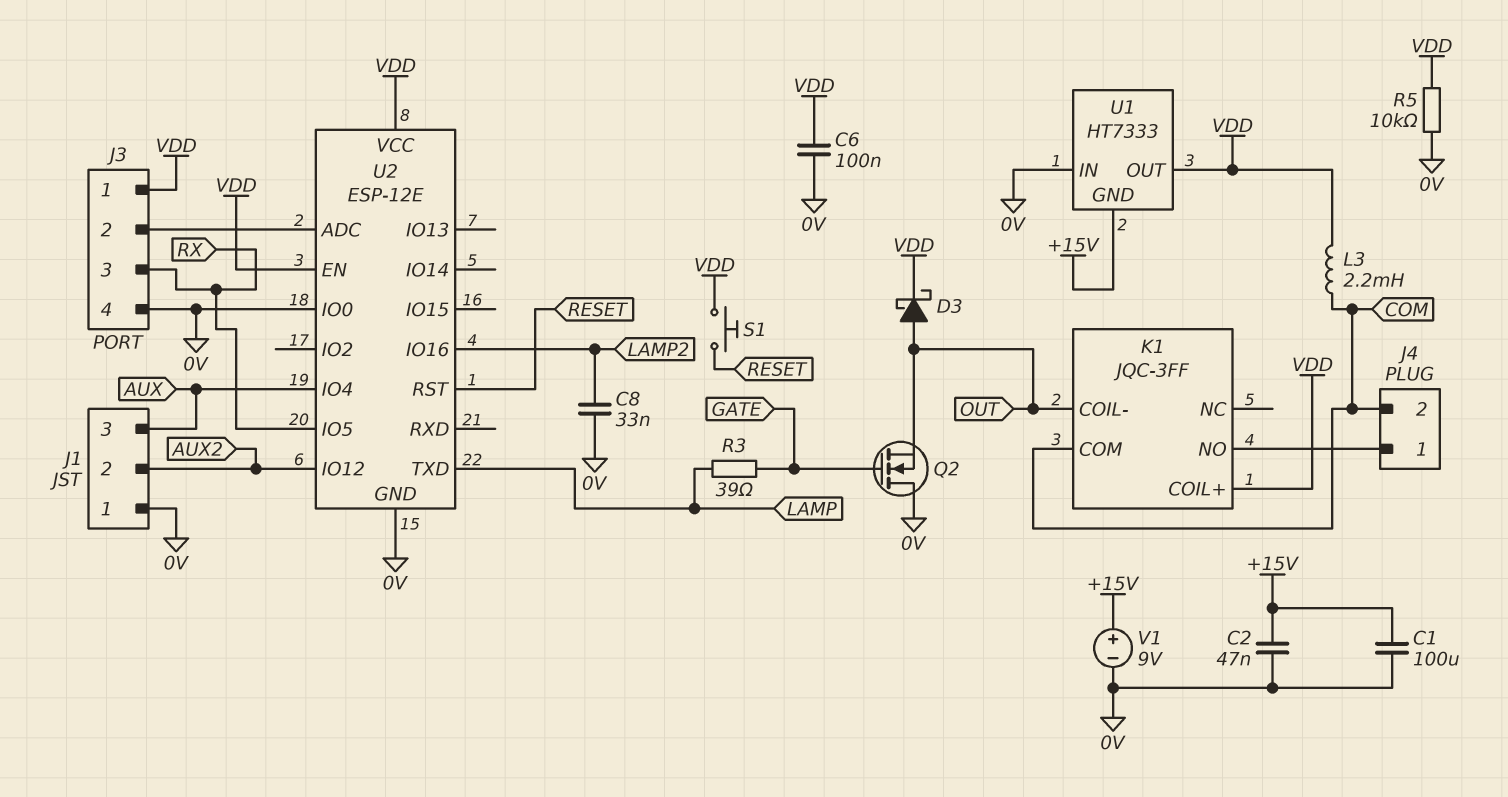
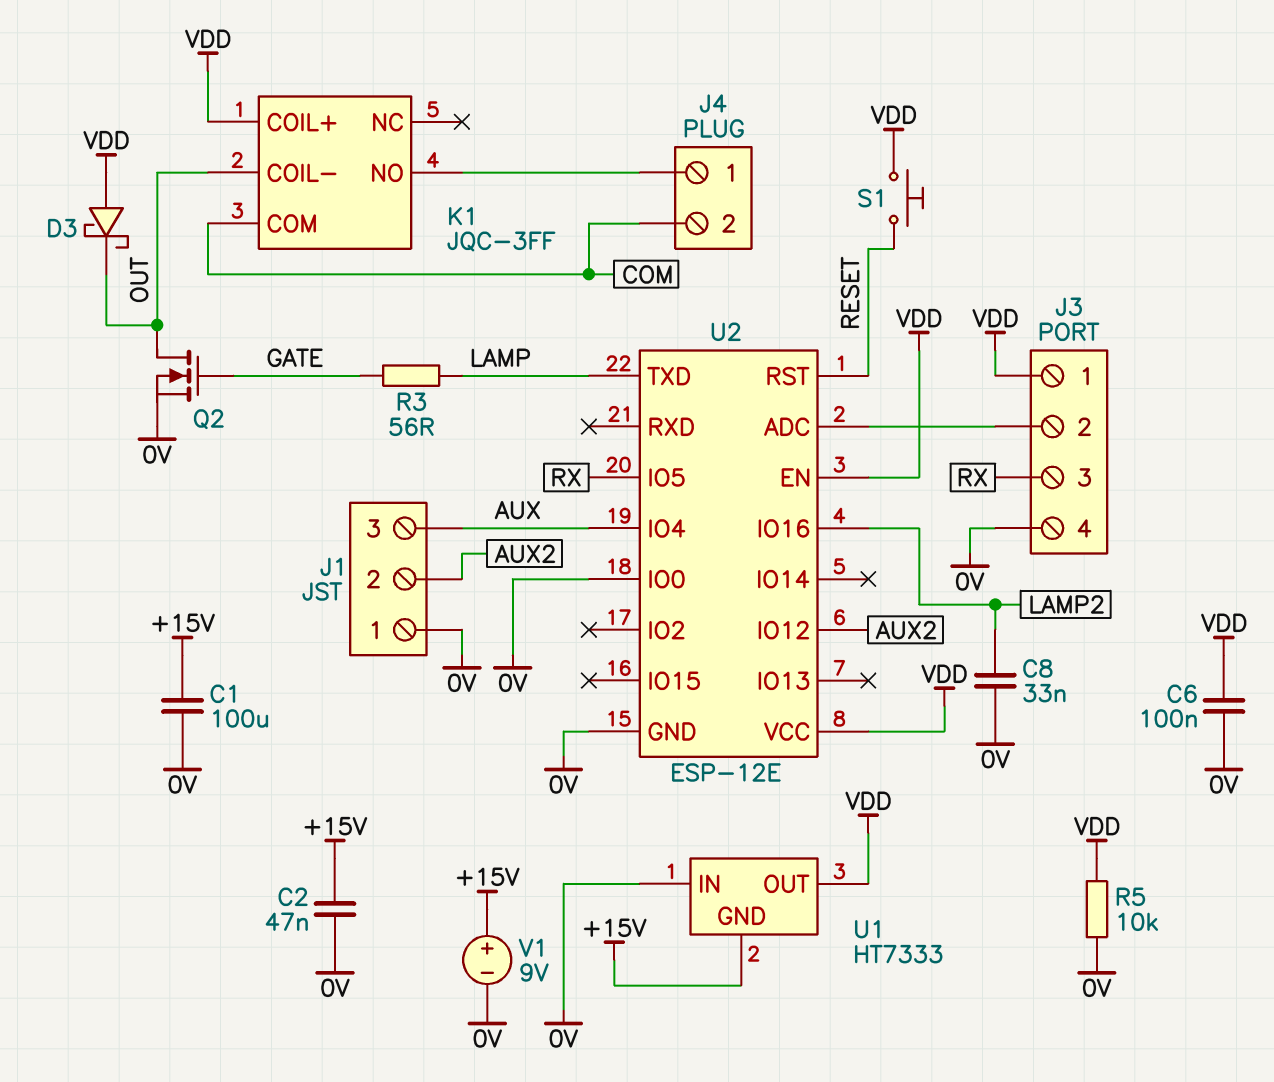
D3: schottky (A OUT, K VDD) -> schottky (A VDD, K OUT)
L3: 2.2mH (COM, VDD) -> none
Q2: NMOS (G GATE, D 0V, S OUT) -> NMOS (G GATE, D OUT, S 0V)
R3: 39 (GATE, LAMP) -> 56 (GATE, LAMP)

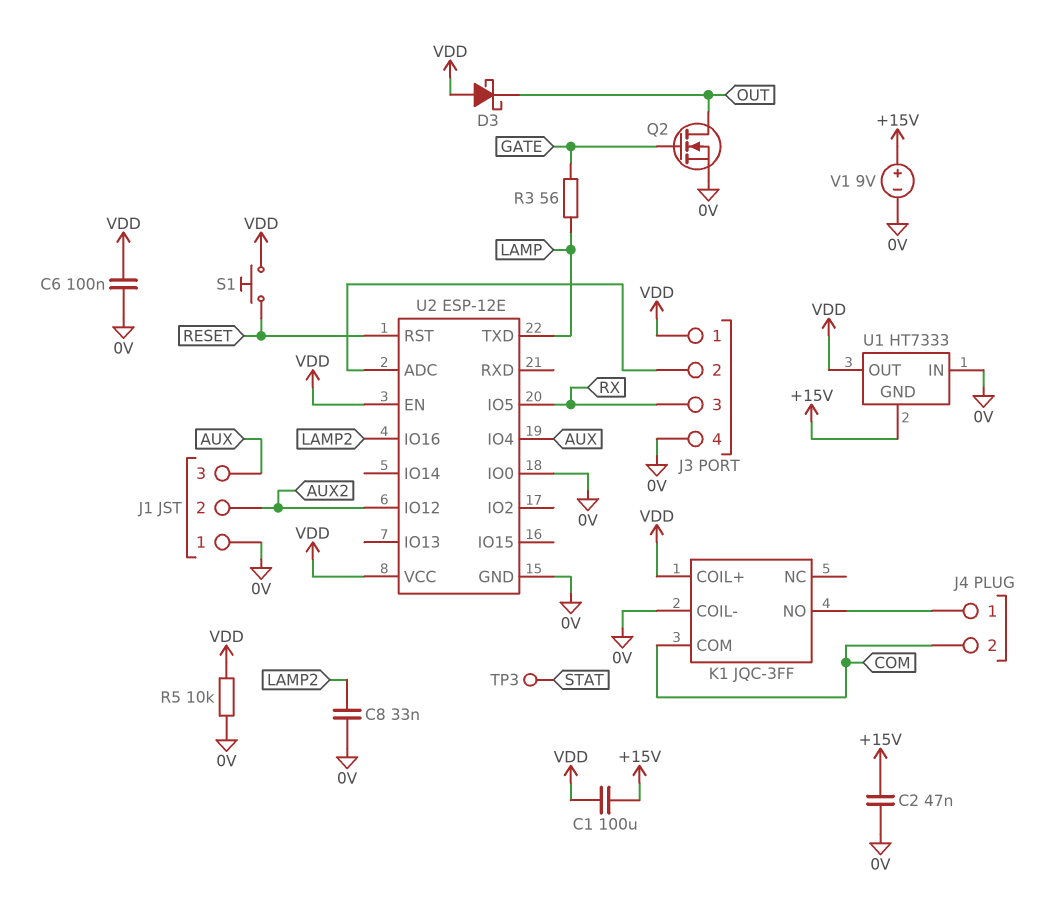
C1: 100uF (+15V, 0V) -> 100uF (+15V, VDD)
K1 pin COIL-: OUT -> 0V
TP3: none -> test point (STAT)

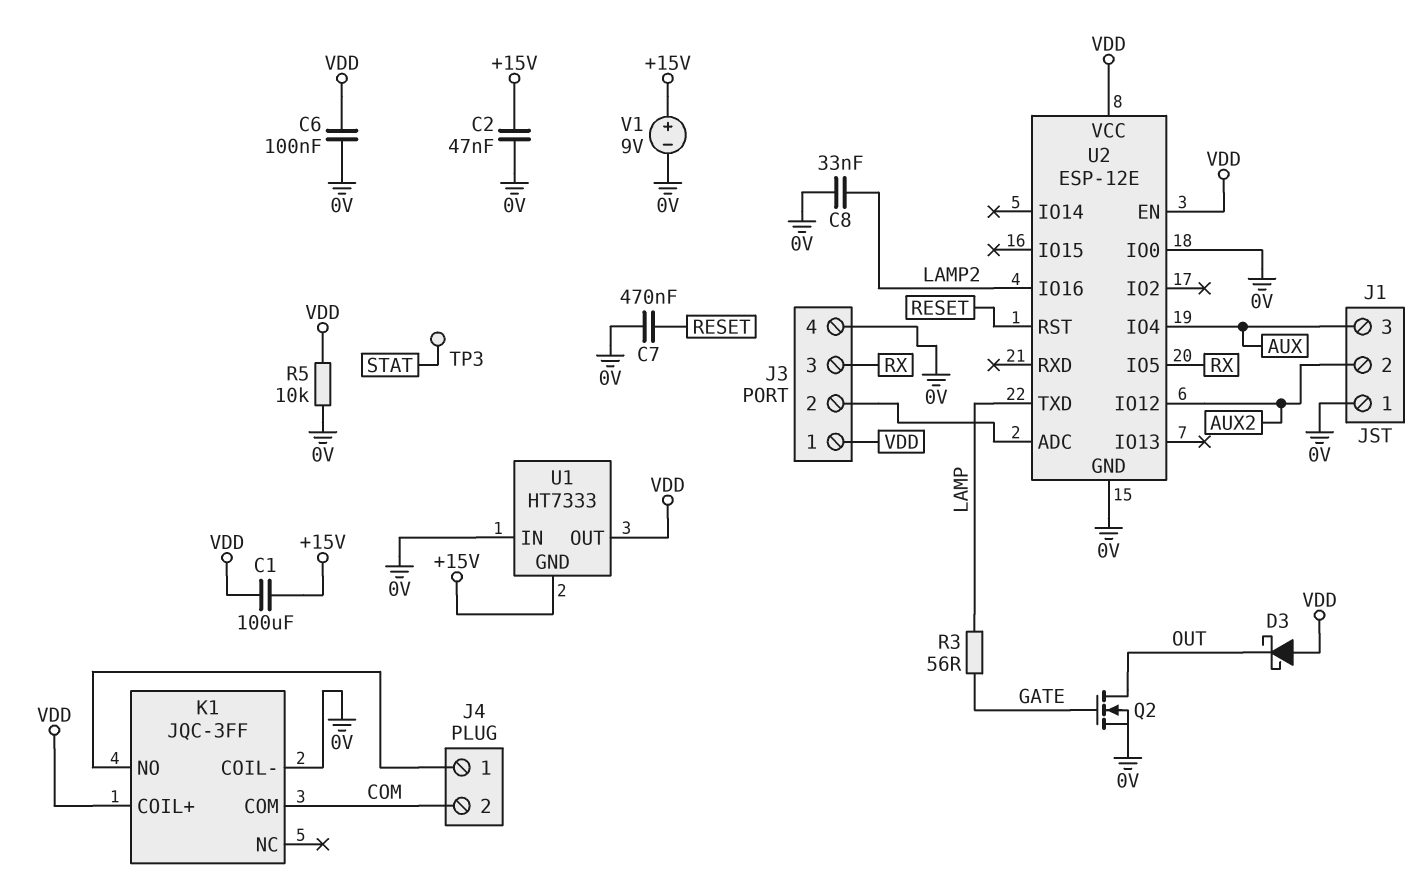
C7: none -> 470nF (0V, RESET)
S1: button (RESET, VDD) -> none

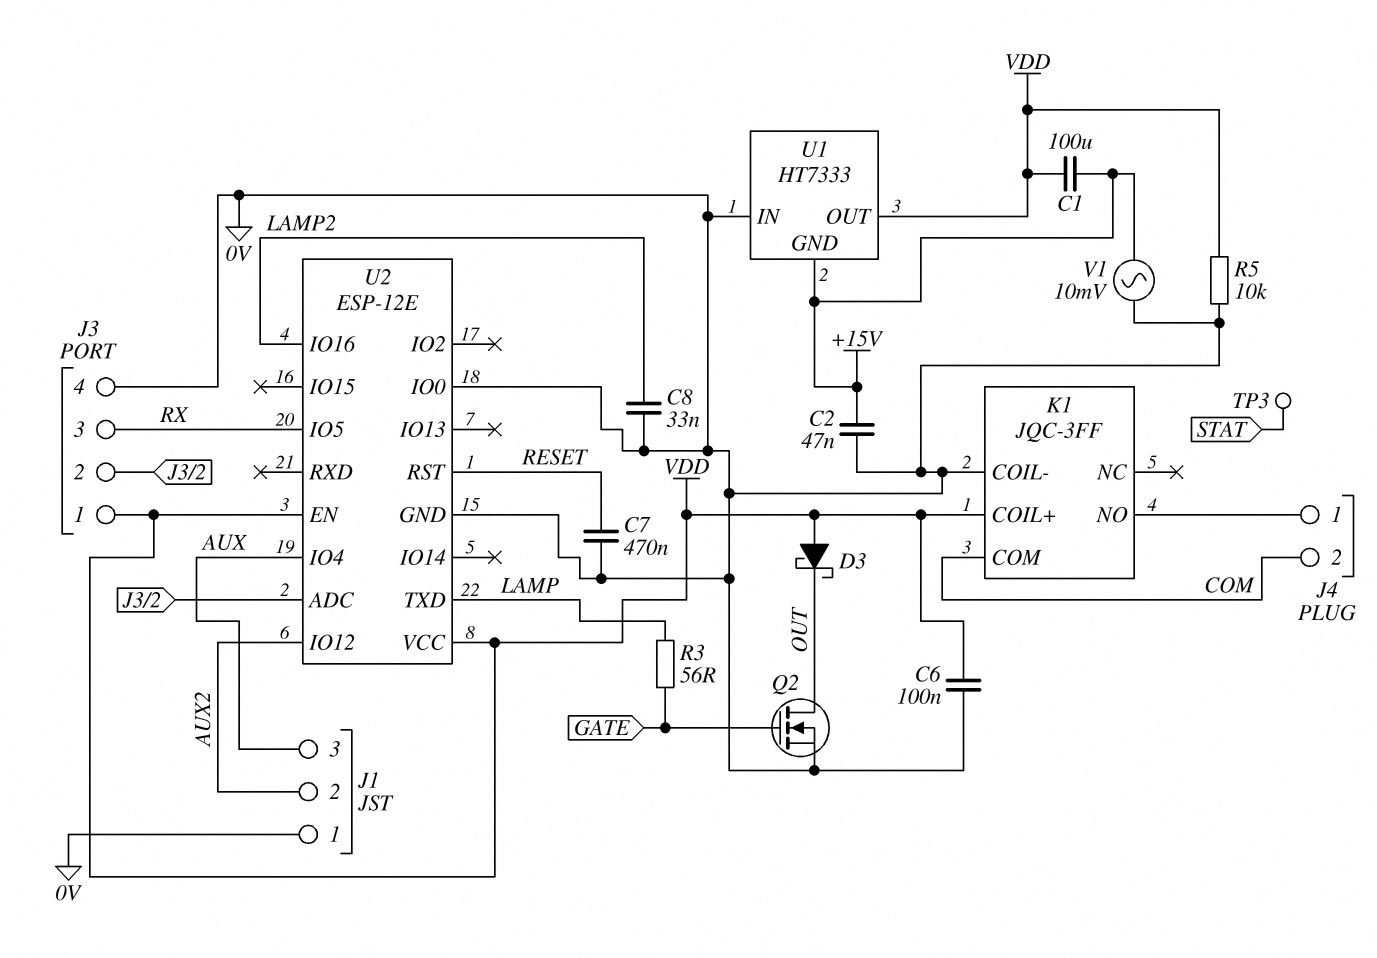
V1: 9V (plus +15V, minus 0V) -> AC 10mV (+15V, 0V)

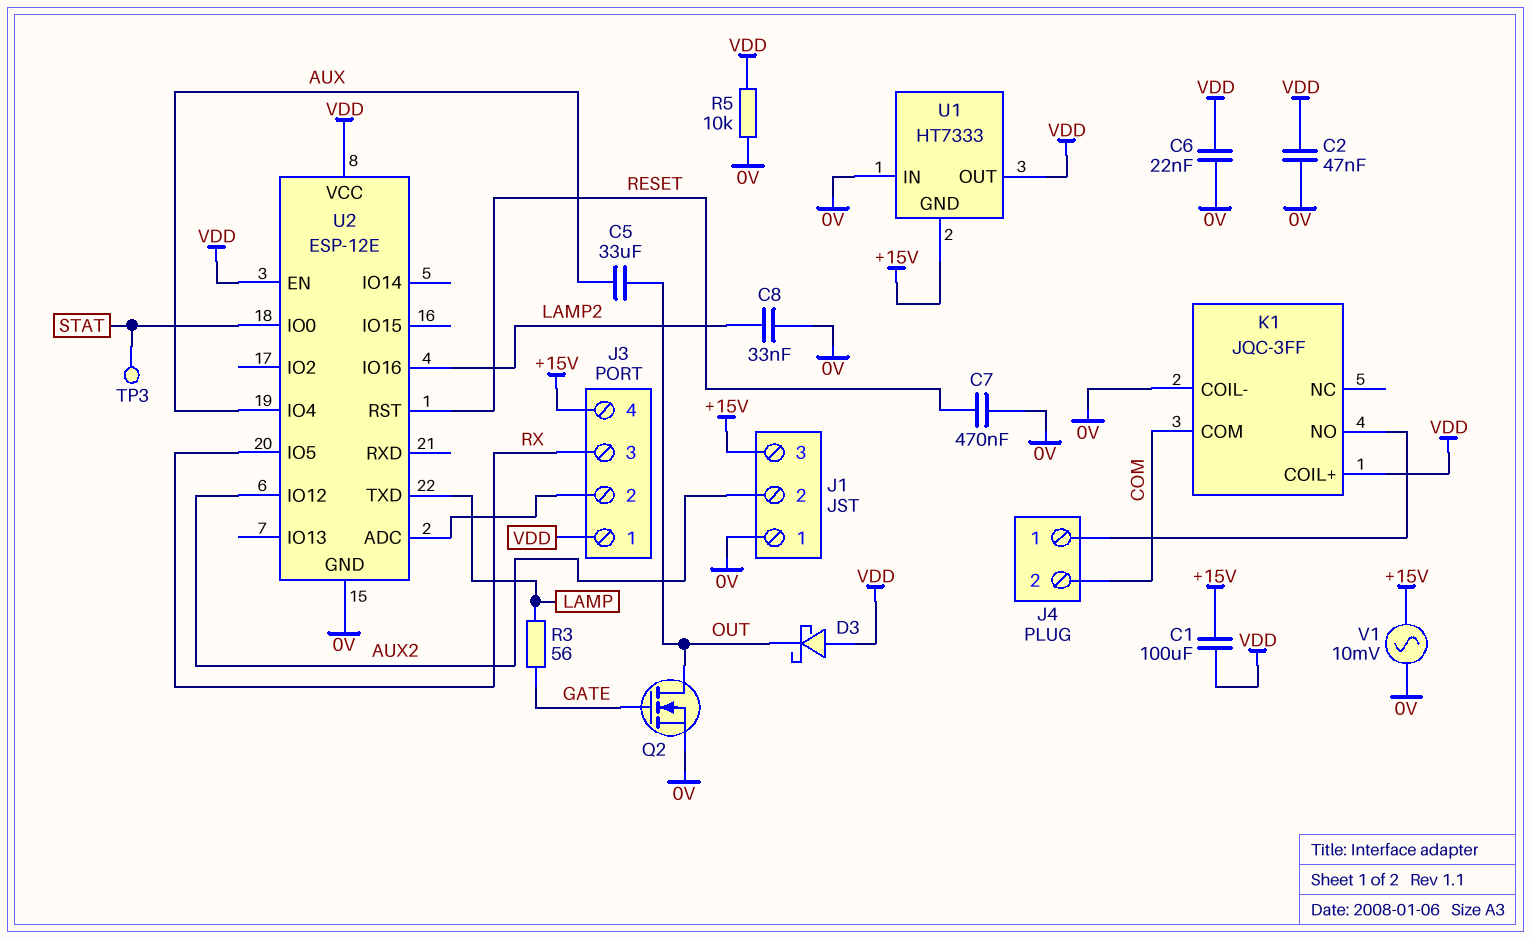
C2: 47nF (+15V, 0V) -> 47nF (0V, VDD)
C5: none -> 33uF (AUX, OUT)
C6: 100nF (0V, VDD) -> 22nF (0V, VDD)
J1 pin 3: AUX -> +15V
J3 pin 4: 0V -> +15V
U2 pin IO0: 0V -> STAT

